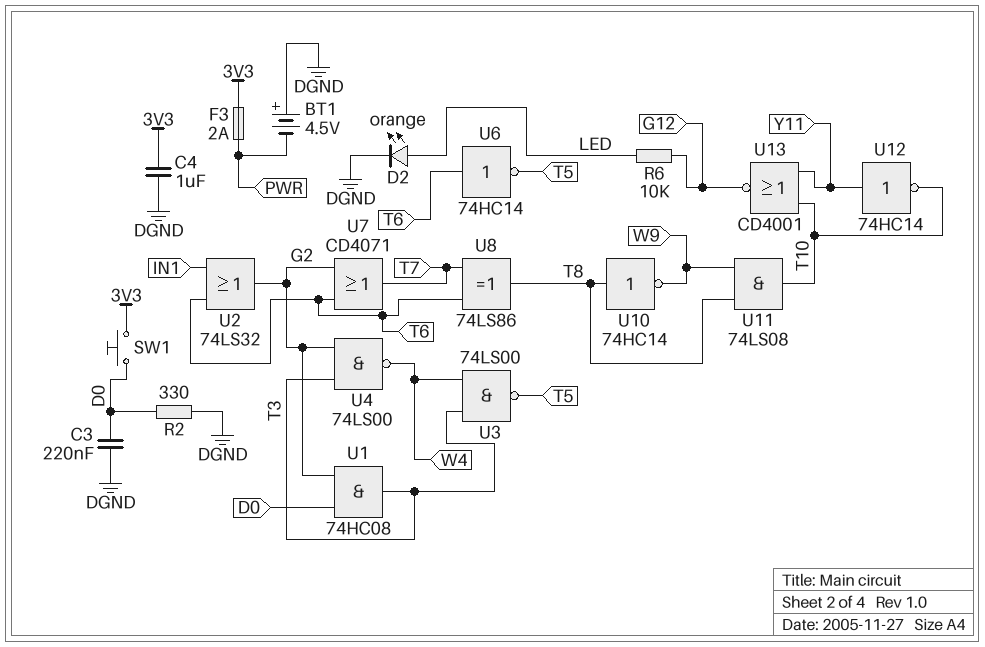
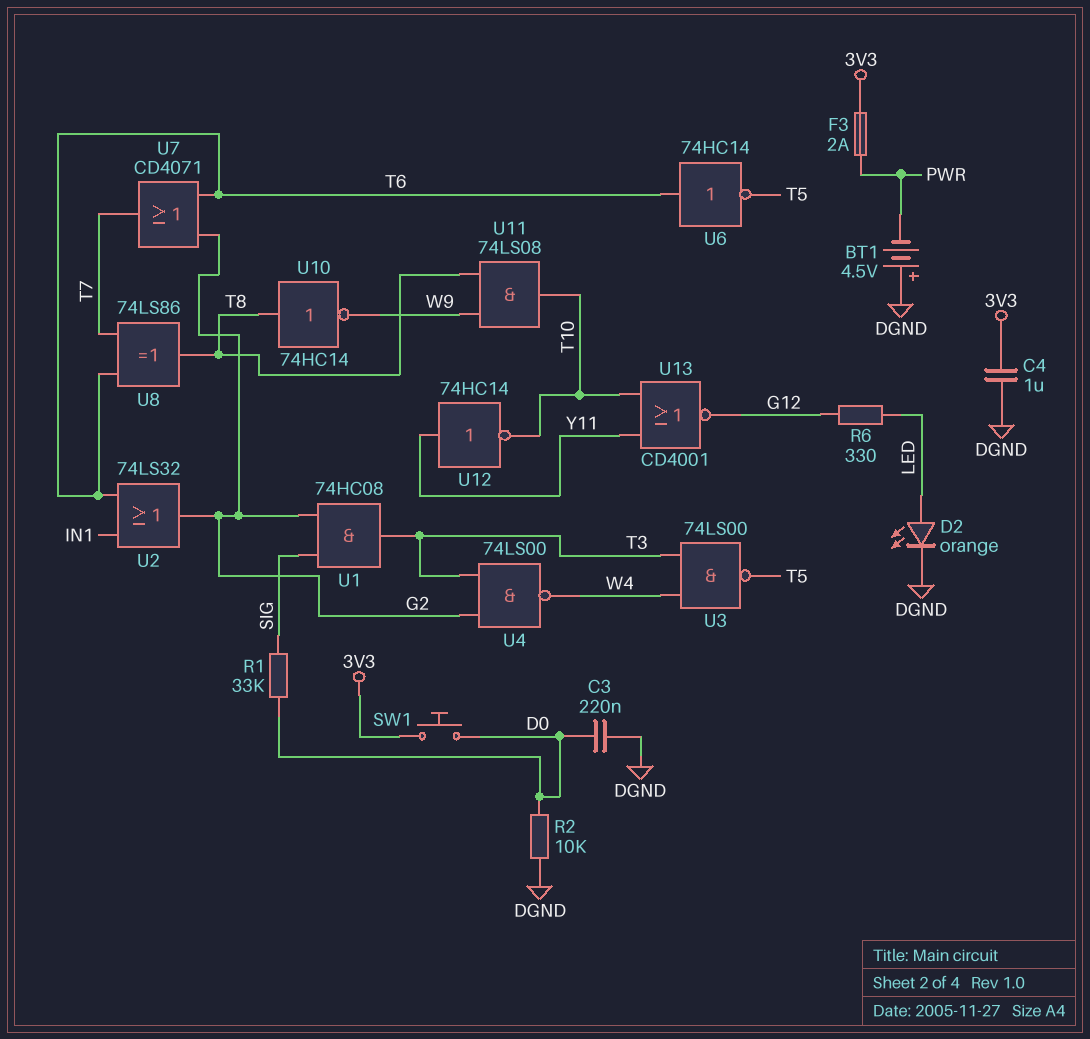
R1: none -> 33k (D0, SIG)
R2: 330 (D0, DGND) -> 10k (D0, DGND)
R6: 10k (G12, LED) -> 330 (G12, LED)
U1: AND 74HC08 (in D0, in G2, out T3) -> AND 74HC08 (in G2, in SIG, out T3)

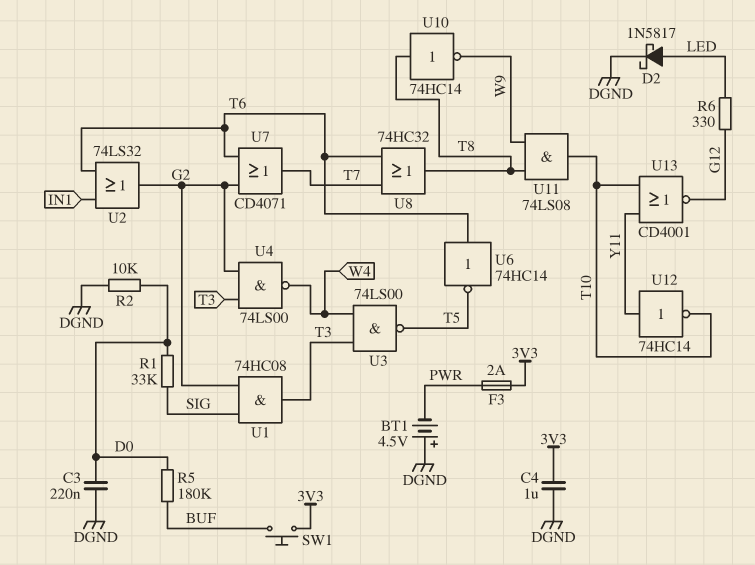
D2: LED orange (A LED, K DGND) -> schottky 1N5817 (A LED, K DGND)
R5: none -> 180k (BUF, D0)
SW1: button (3V3, D0) -> button (3V3, BUF)
U8: XOR 74LS86 (in T6, in T7, out T8) -> OR 74HC32 (in T6, in T7, out T8)

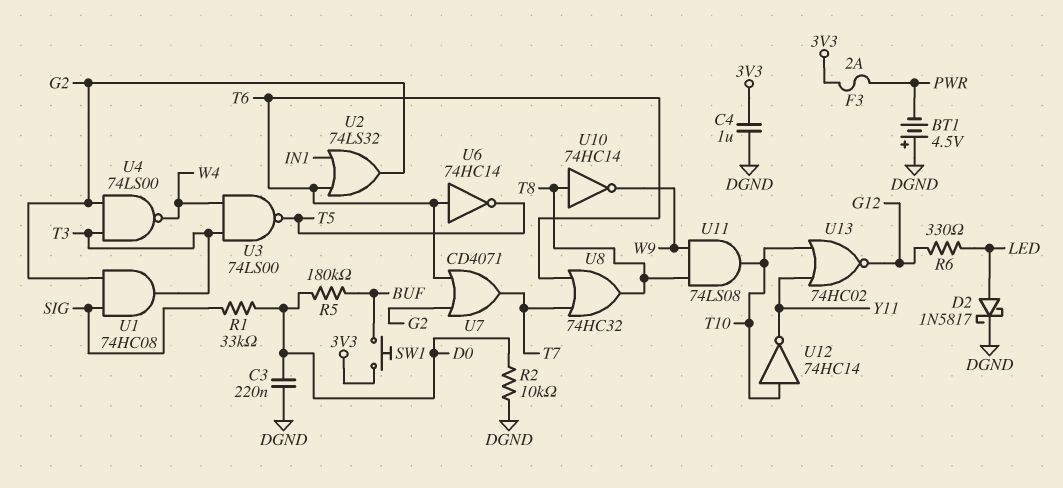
U12: NOT 74HC14 (in Y11, out T10) -> NOT 74HC14 (in T10, out Y11)
U13: NOR CD4001 (in T10, in Y11, out G12) -> NOR 74HC02 (in T10, in Y11, out G12)

